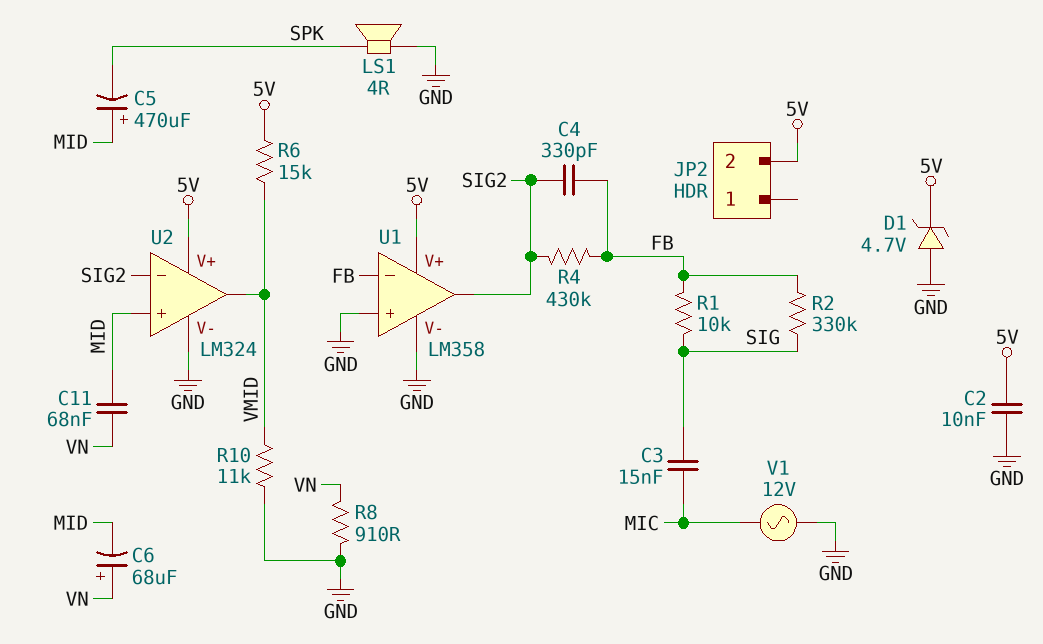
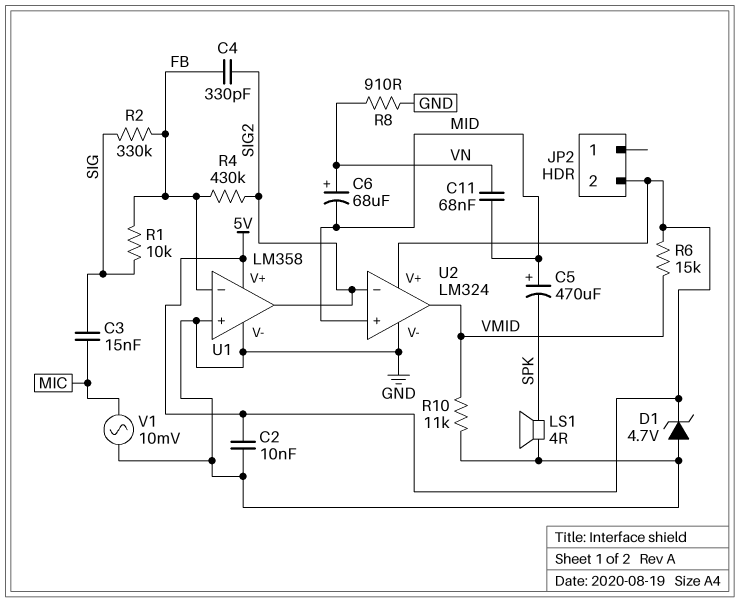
V1: AC 12V (GND, MIC) -> AC 10mV (GND, MIC)

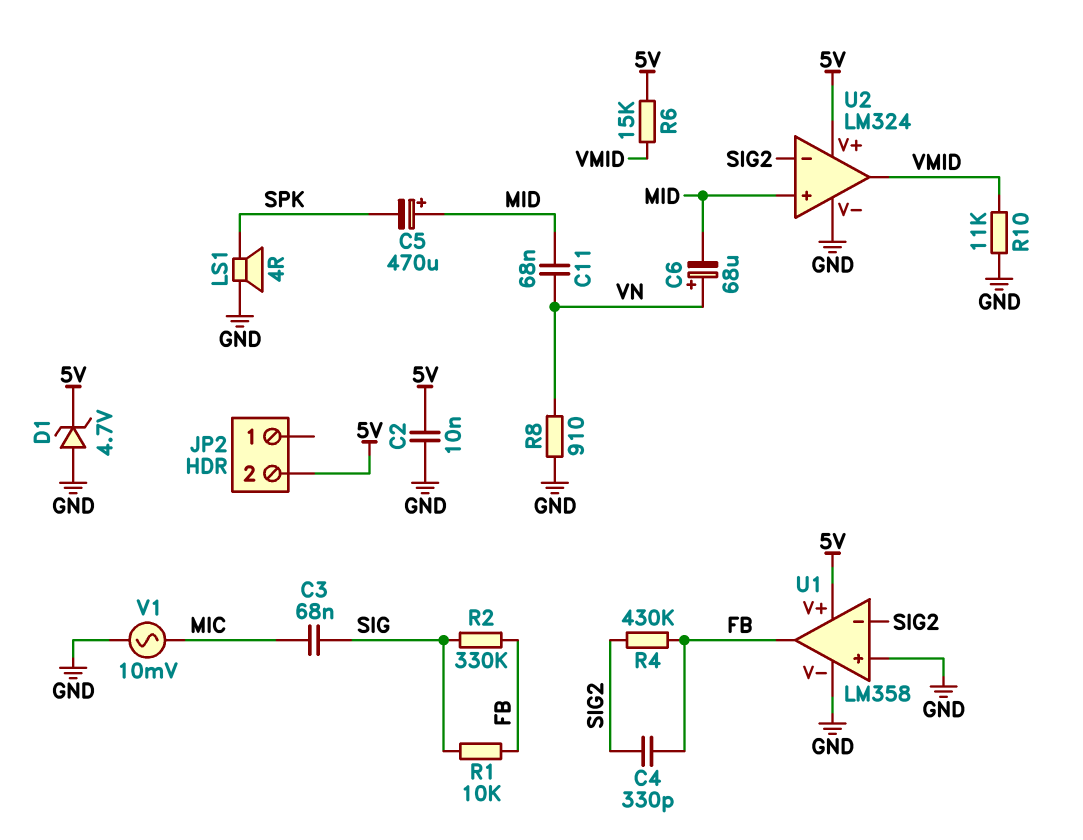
C3: 15nF (MIC, SIG) -> 68nF (MIC, SIG)
U1 pin in-: FB -> SIG2
U1 pin out: SIG2 -> FB

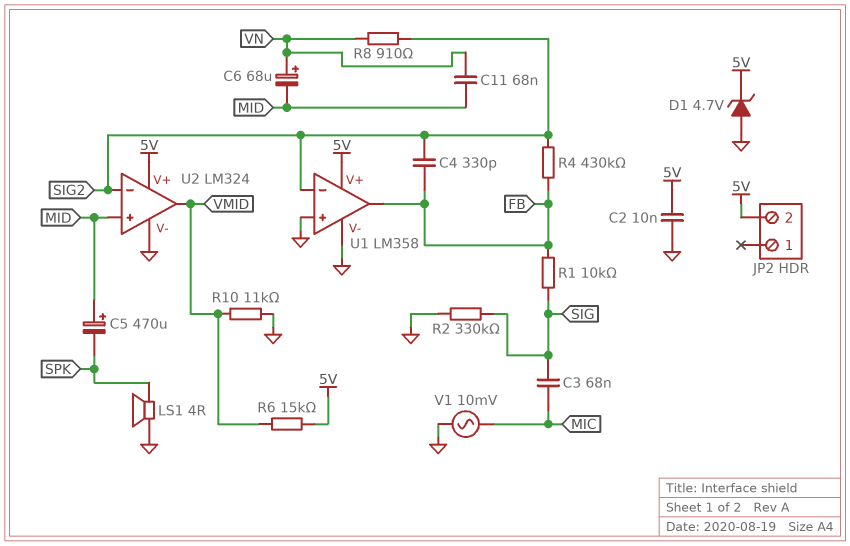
R2: 330k (FB, SIG) -> 330k (GND, SIG)
R8: 910 (GND, VN) -> 910 (SIG2, VN)

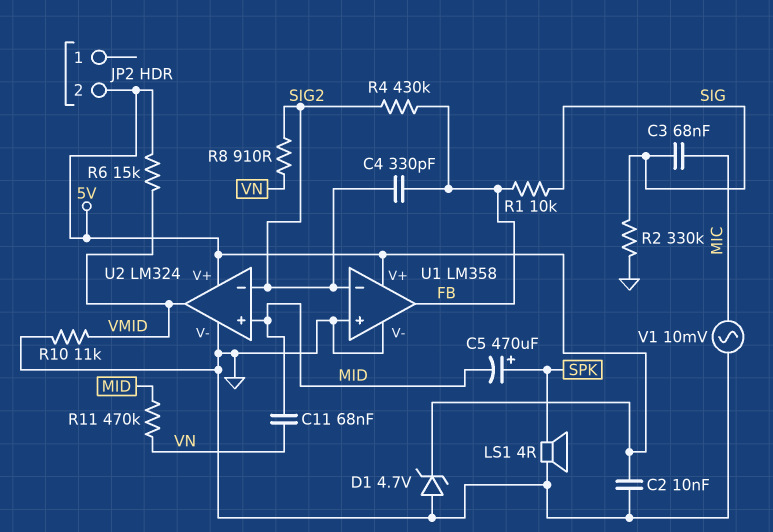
C5: 470uF (plus MID, minus SPK) -> 470uF (plus SPK, minus MID)
C6: 68uF (plus VN, minus MID) -> none
R11: none -> 470k (MID, VN)

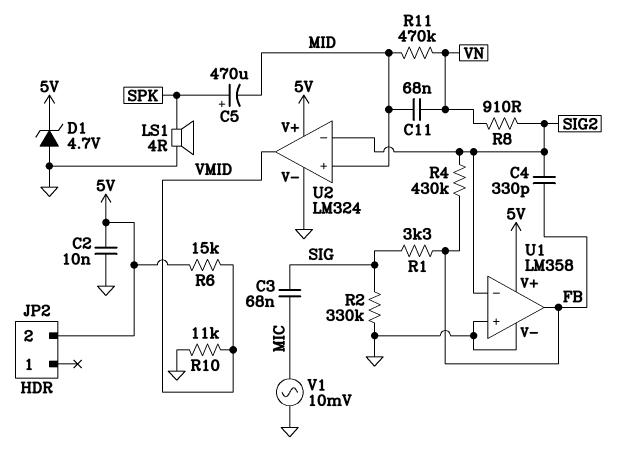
R1: 10k (FB, SIG) -> 3.3k (FB, SIG)

